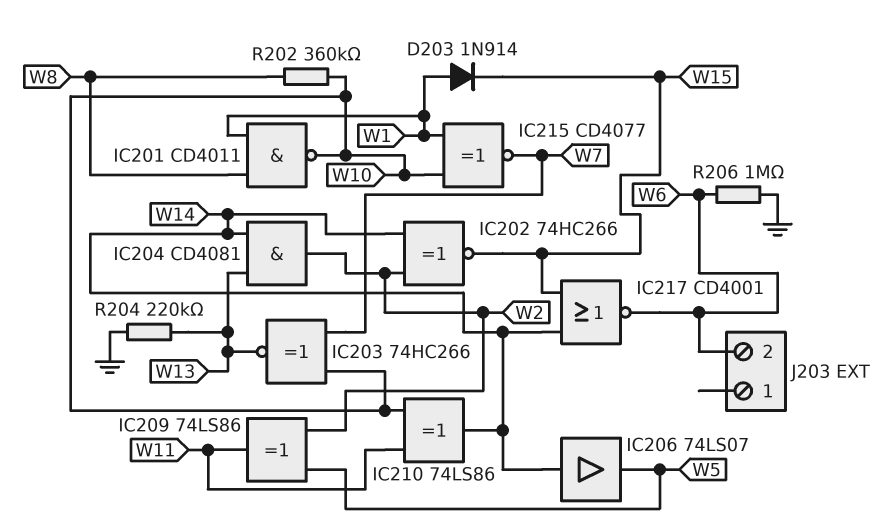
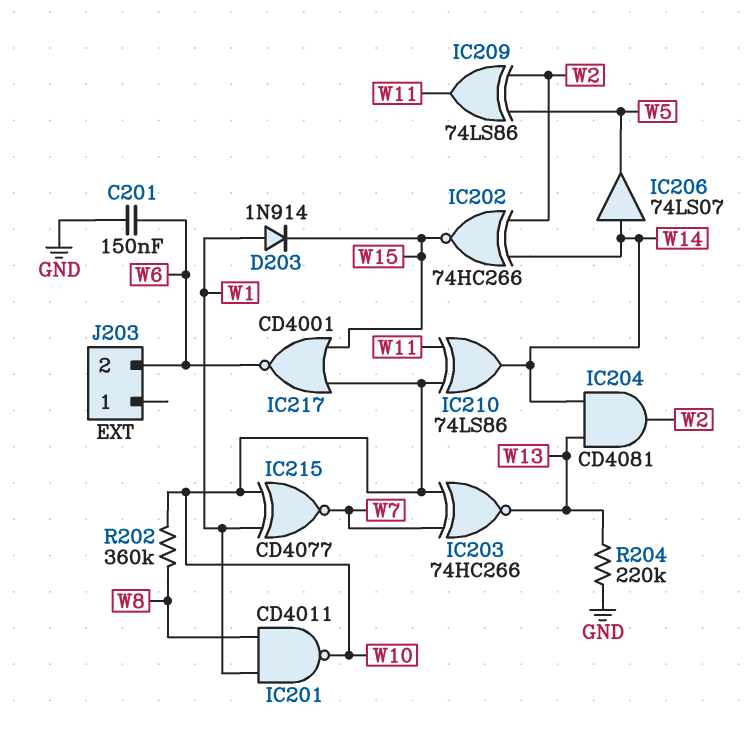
C201: none -> 150nF (GND, W6)
IC217: NOR CD4001 (in W14, in W15, out W6) -> NOR CD4001 (in W10, in W15, out W6)
R206: 1M (GND, W6) -> none

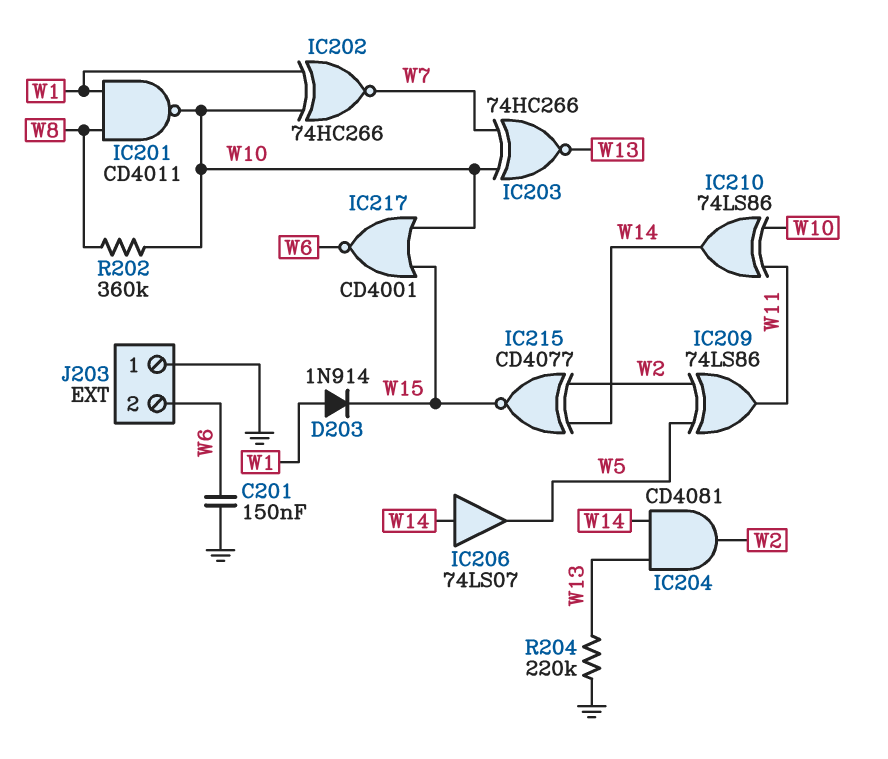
IC202: XNOR 74HC266 (in W2, in W14, out W15) -> XNOR 74HC266 (in W1, in W10, out W7)
IC215: XNOR CD4077 (in W1, in W10, out W7) -> XNOR CD4077 (in W2, in W14, out W15)
J203 pin 1: none -> GND

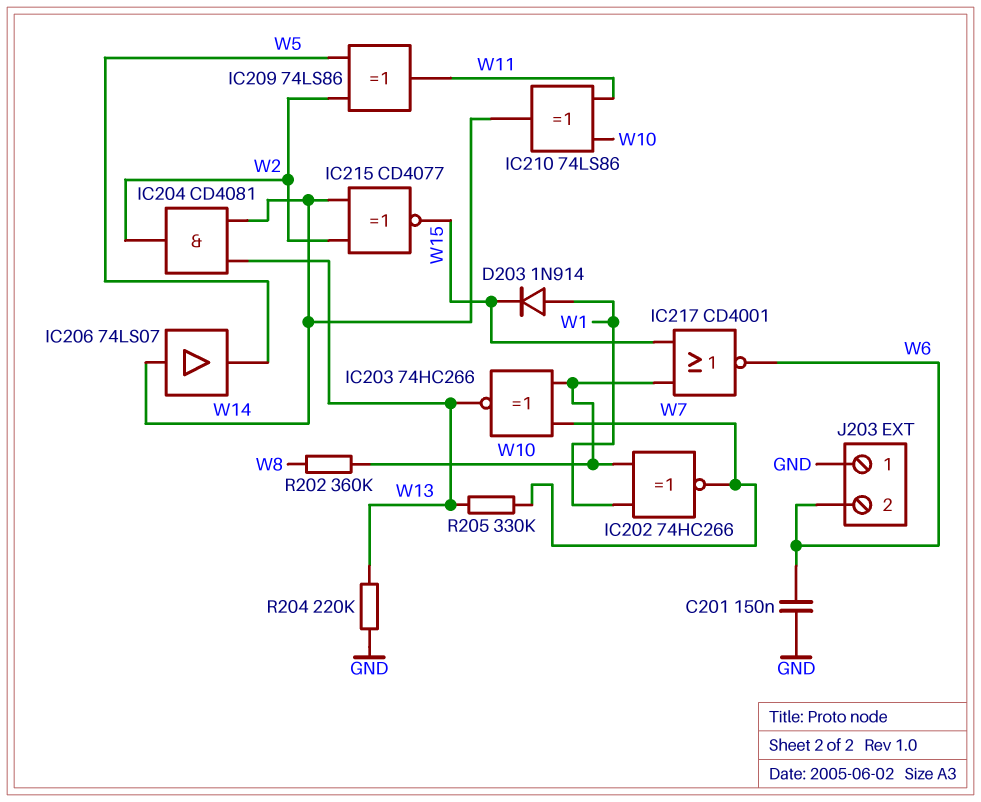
IC201: NAND CD4011 (in W1, in W8, out W10) -> none
R205: none -> 330k (W7, W13)

